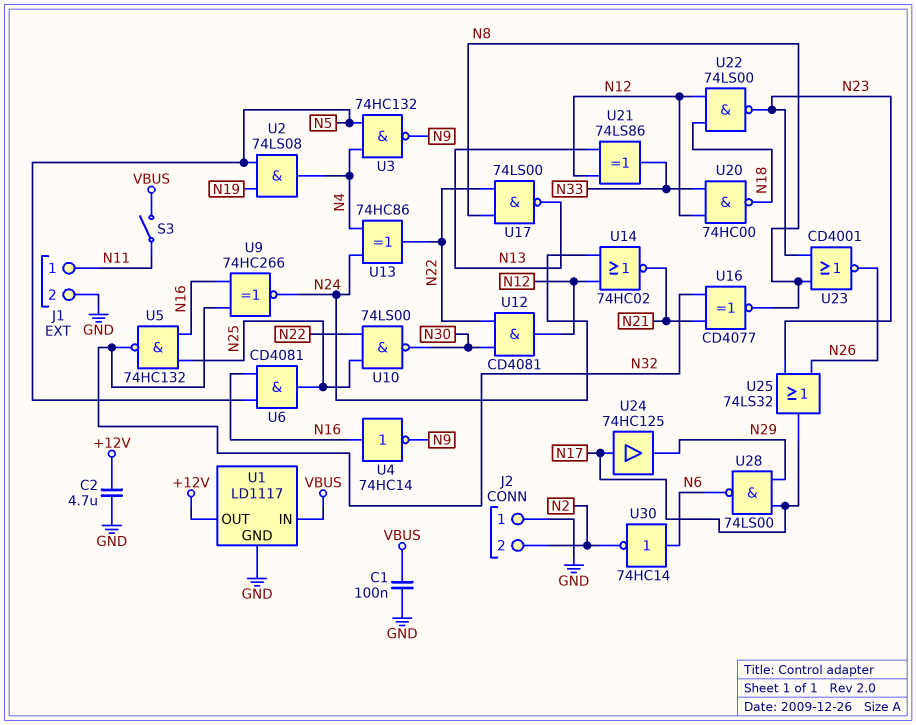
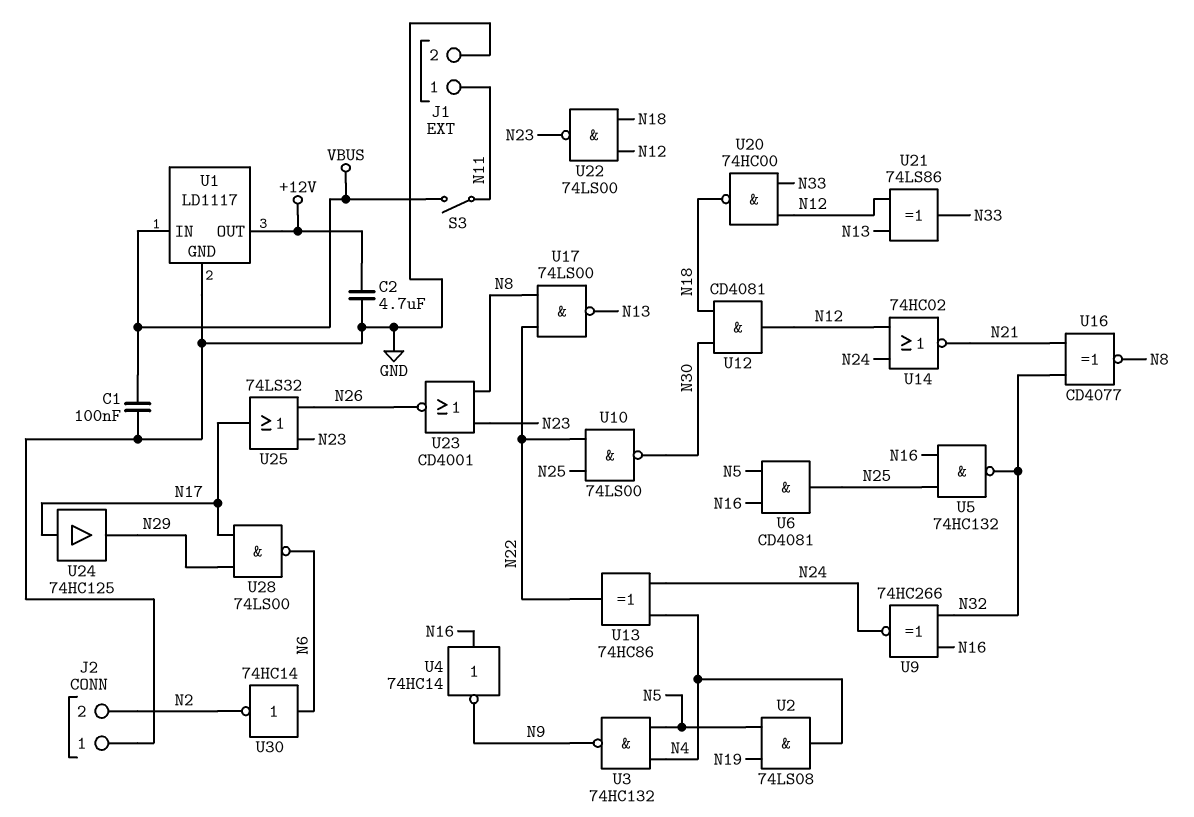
U12: AND CD4081 (in N22, in N30, out N12) -> AND CD4081 (in N18, in N30, out N12)

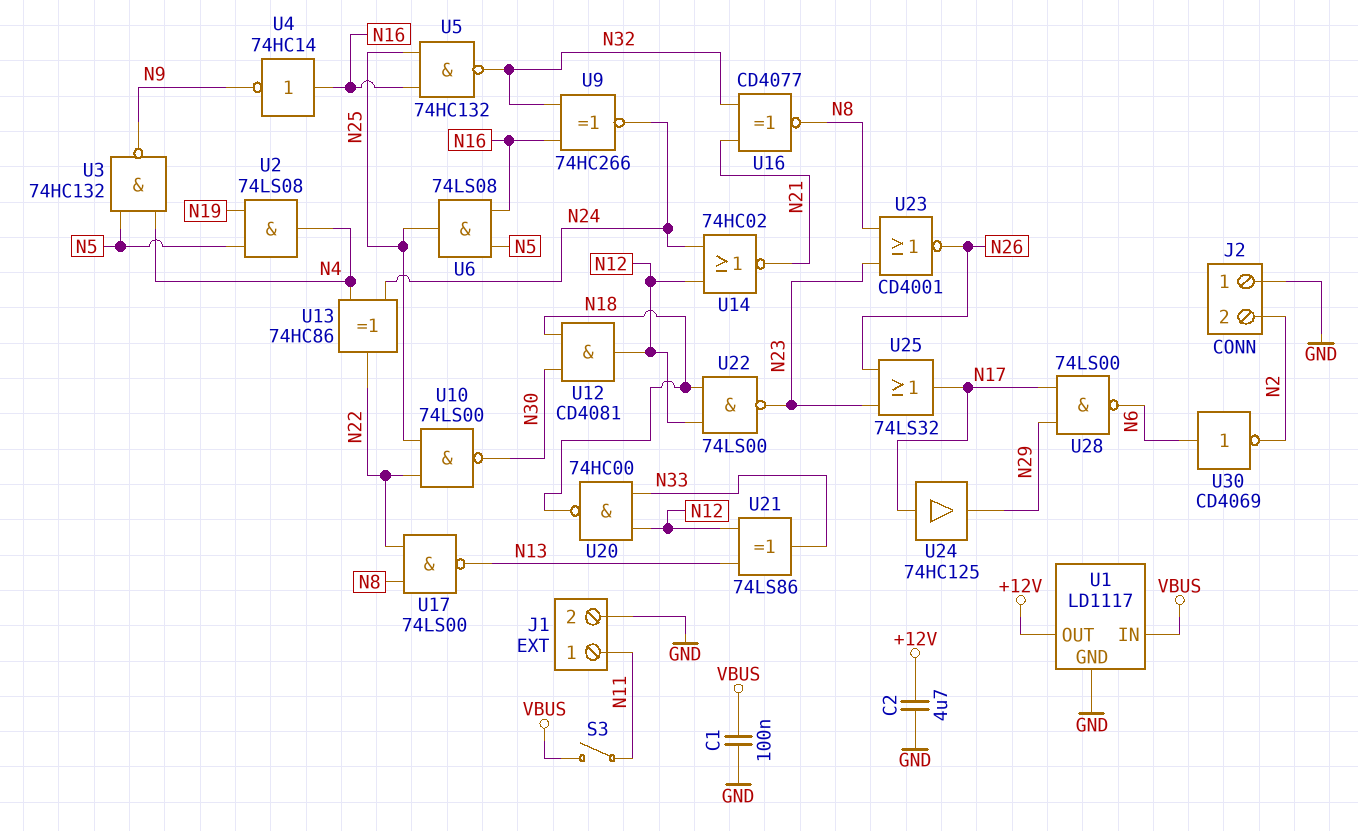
U6: AND CD4081 (in N5, in N16, out N25) -> AND 74LS08 (in N5, in N16, out N25)
U30: NOT 74HC14 (in N6, out N2) -> NOT CD4069 (in N6, out N2)

